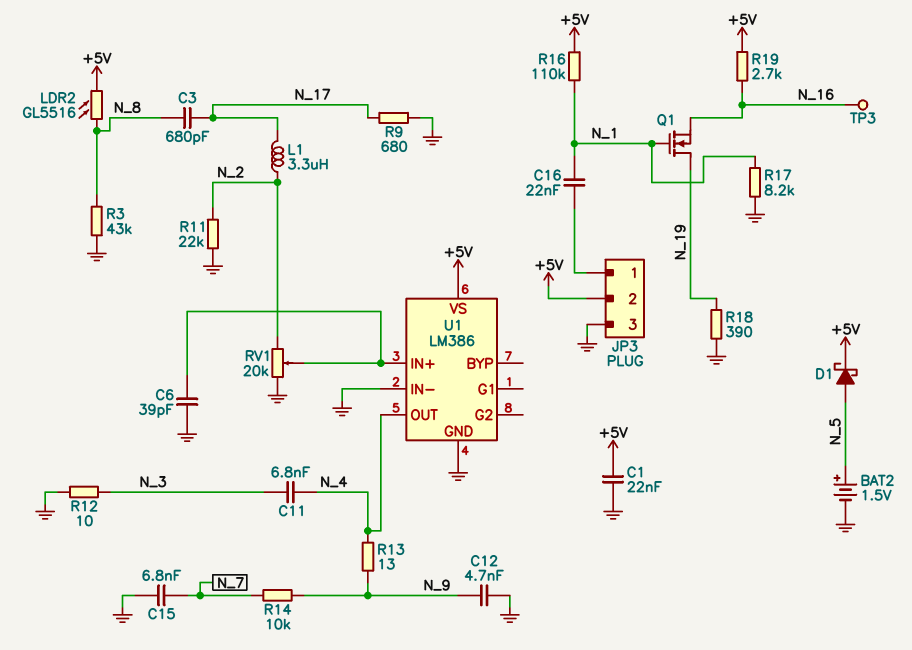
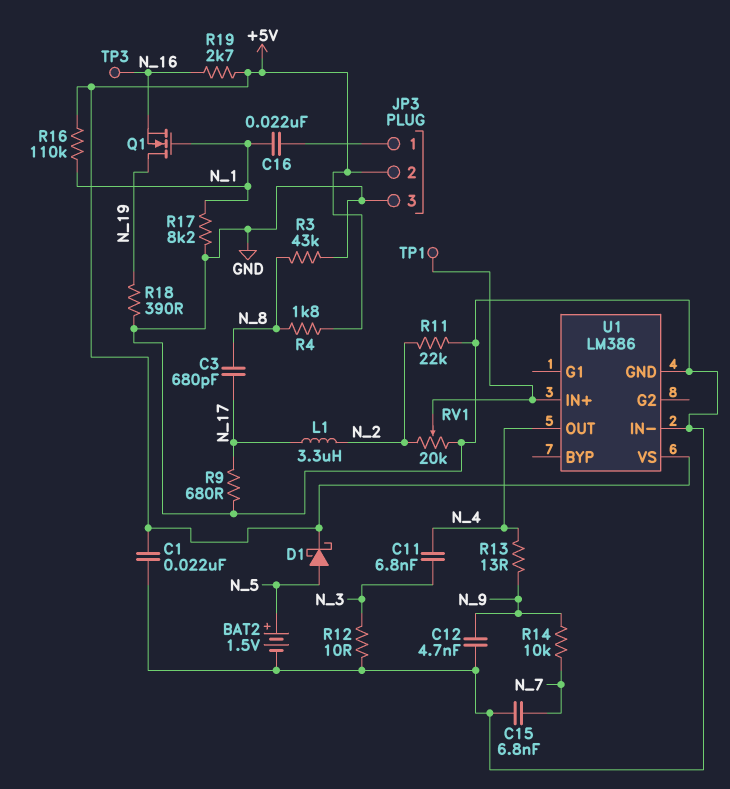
C6: 39pF (GND, U1/IN+) -> none
LDR2: GL5516 (+5V, N_8) -> none
R4: none -> 1.8k (+5V, N_8)
TP1: none -> test point (U1/IN+)

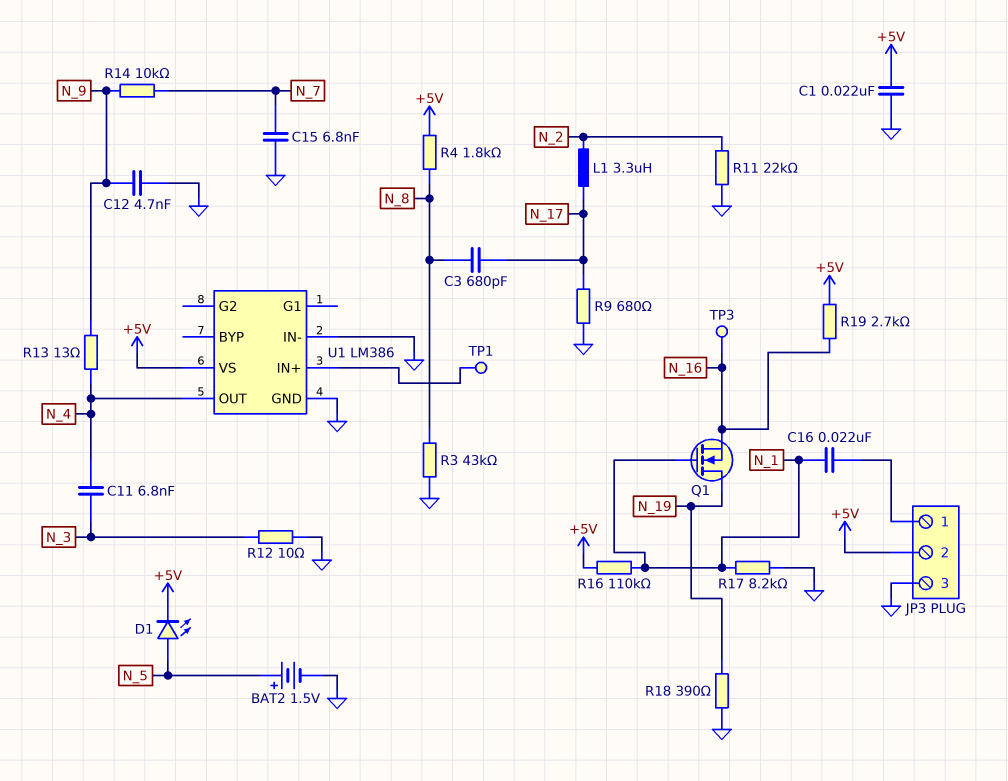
D1: schottky (A N_5, K +5V) -> LED (A N_5, K +5V)
RV1: 20k (GND, N_2, wiper U1/IN+) -> none

